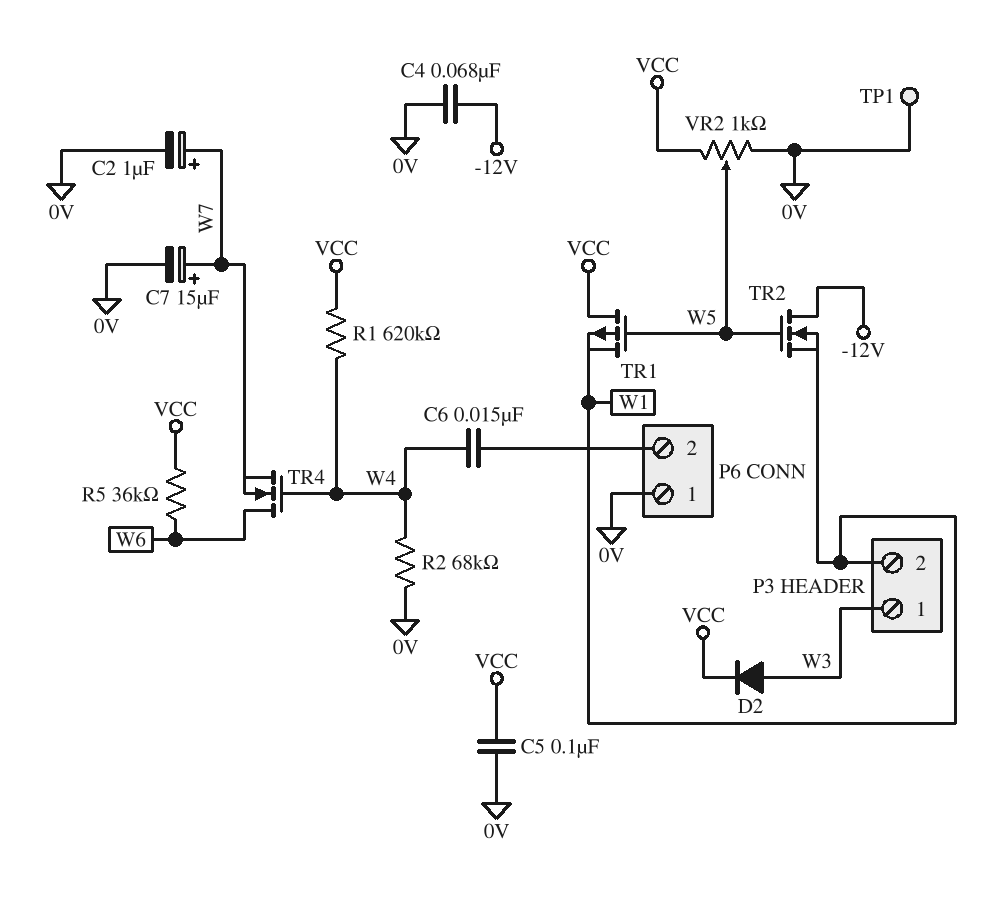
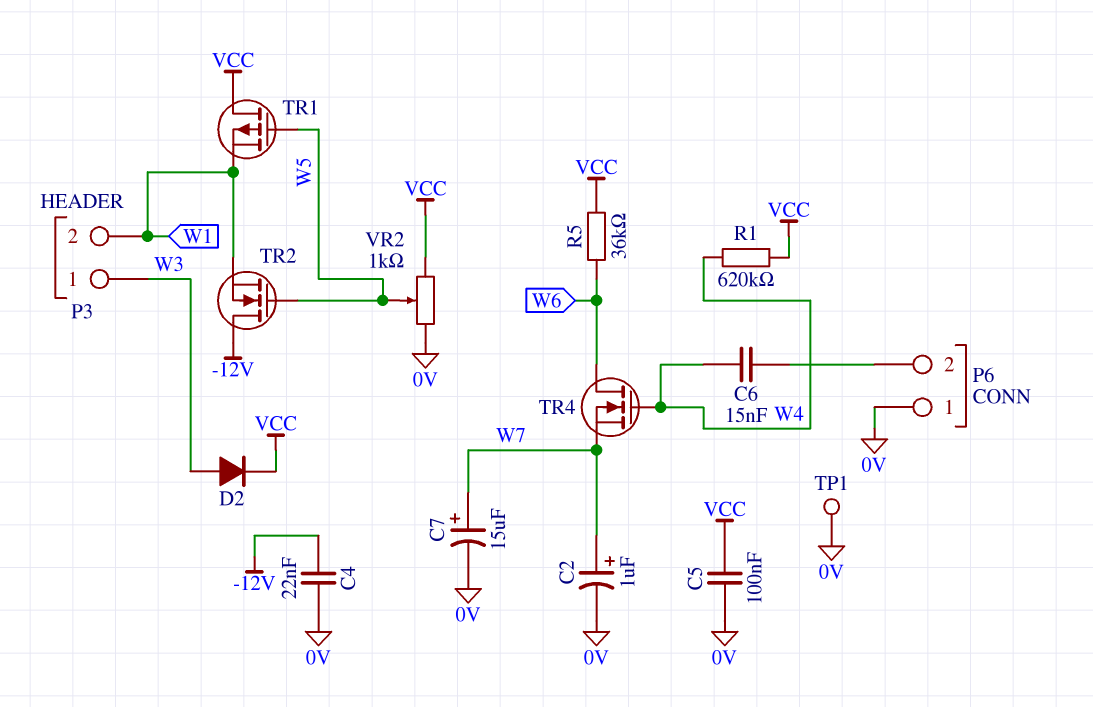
C4: 68nF (-12V, 0V) -> 22nF (-12V, 0V)
R2: 68k (0V, W4) -> none

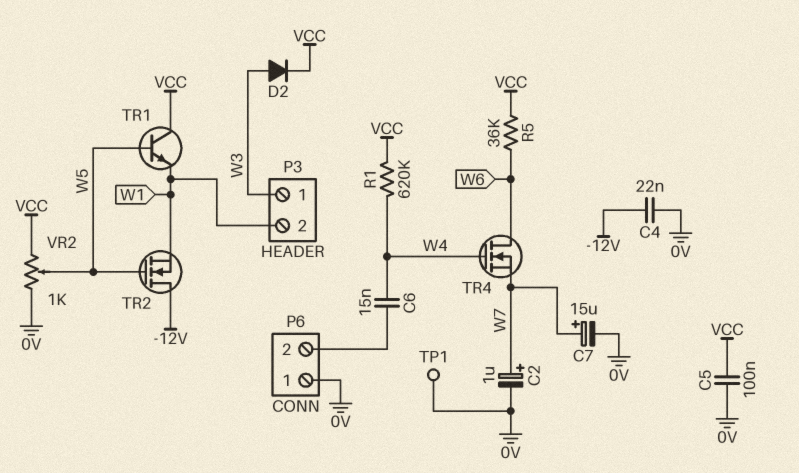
TR1: PMOS (G W5, D VCC, S W1) -> NPN (B W5, C VCC, E W1)

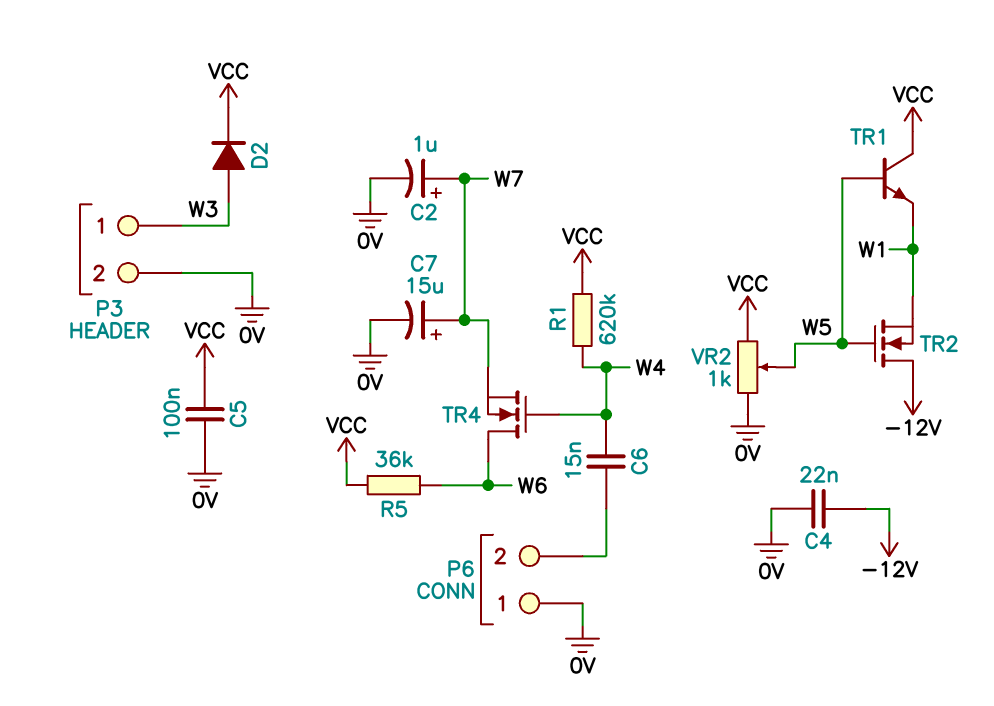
P3 pin 2: W1 -> 0V
TP1: test point (0V) -> none

